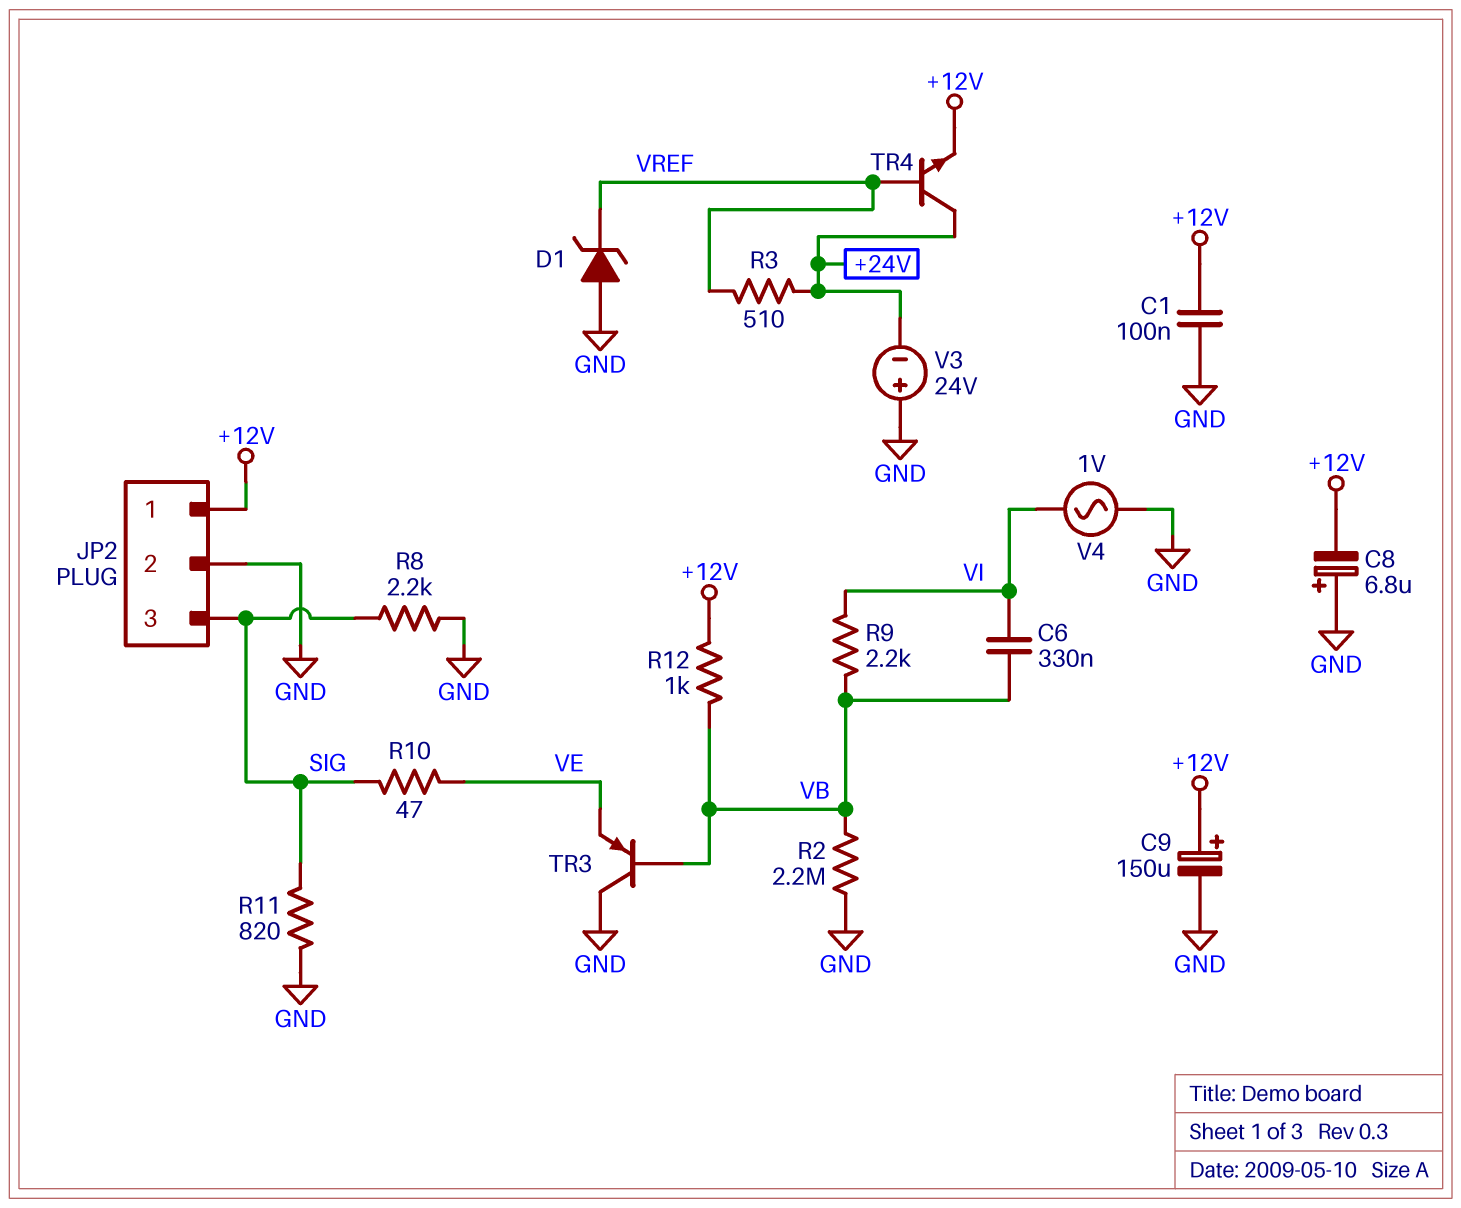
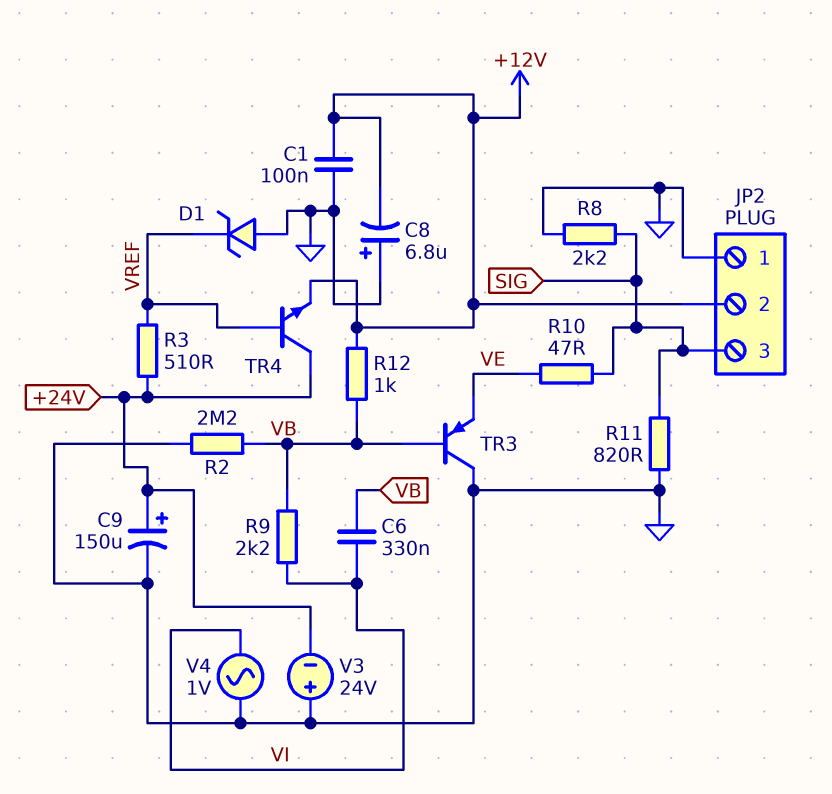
C9: 150uF (plus +12V, minus GND) -> 150uF (plus +24V, minus GND)
JP2 pin 1: +12V -> GND
JP2 pin 2: GND -> +12V

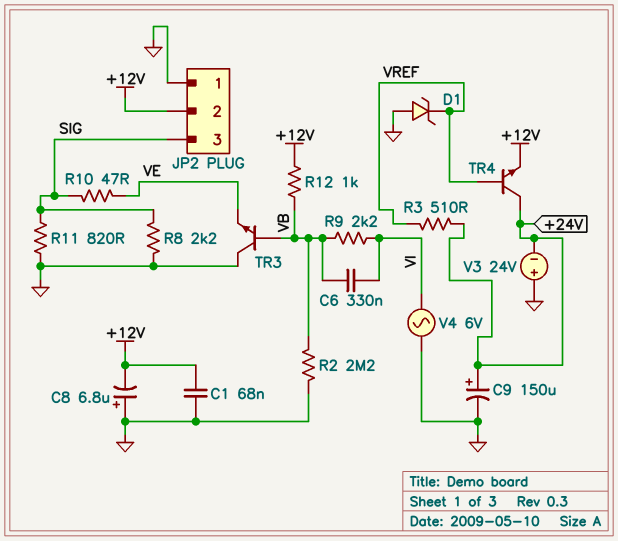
C1: 100nF (+12V, GND) -> 68nF (+12V, GND)
TR3: PNP (B VB, C GND, E VE) -> NPN (B VB, C GND, E VE)
V4: AC 1V (GND, VI) -> AC 6V (GND, VI)

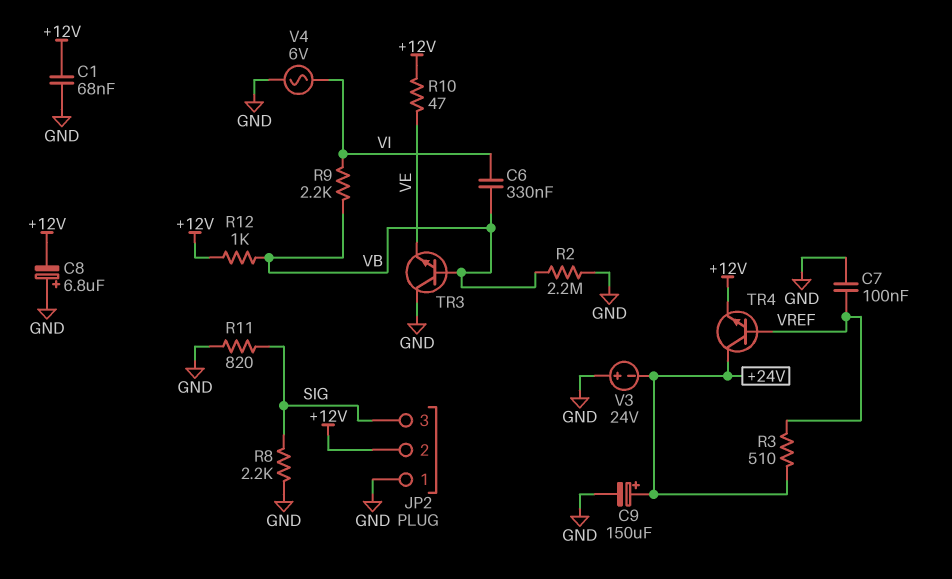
C7: none -> 100nF (GND, VREF)
D1: zener (A GND, K VREF) -> none
R10: 47 (SIG, VE) -> 47 (+12V, VE)

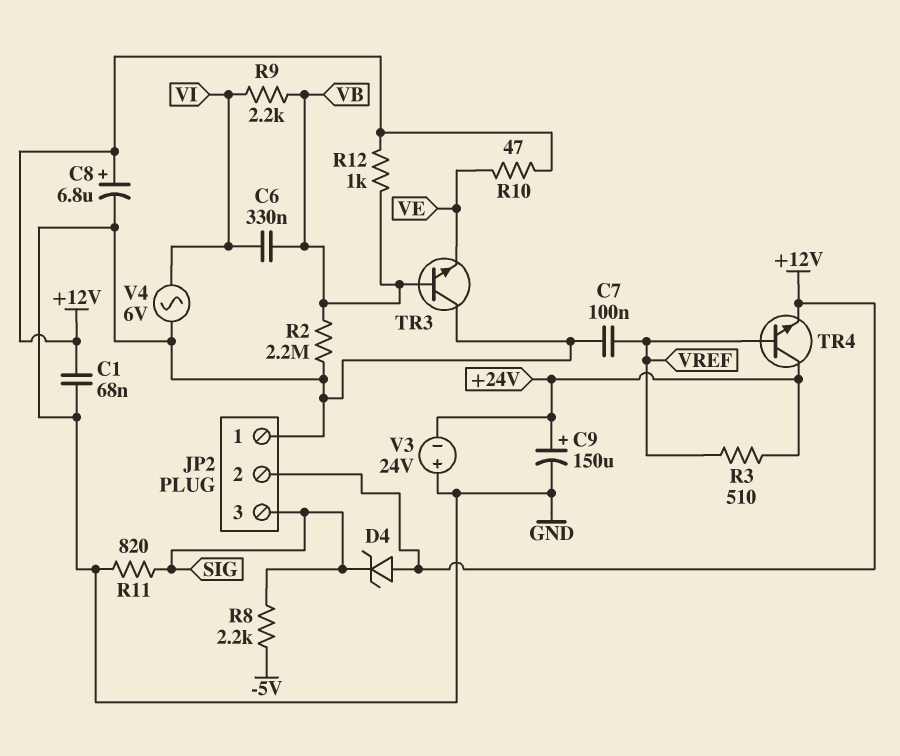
C8: 6.8uF (plus GND, minus +12V) -> 6.8uF (plus +12V, minus GND)
D4: none -> zener (A +12V, K SIG)
R8: 2.2k (GND, SIG) -> 2.2k (-5V, SIG)

